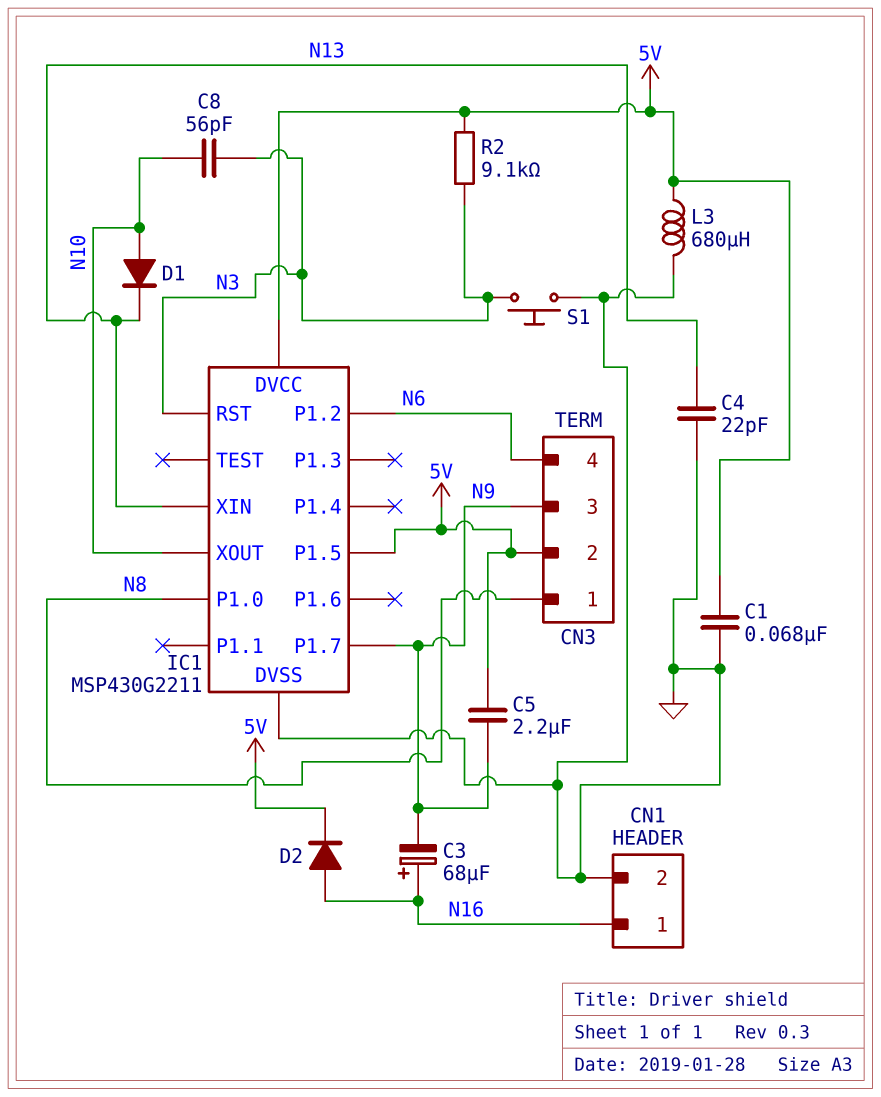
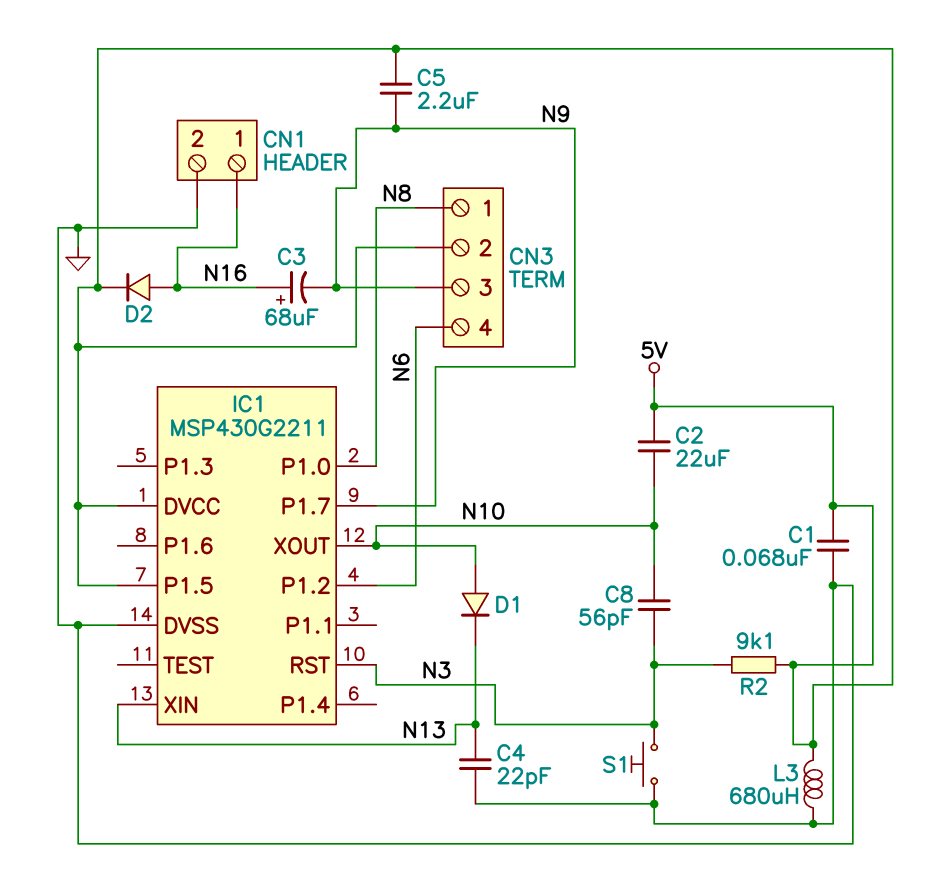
C2: none -> 22uF (5V, N10)

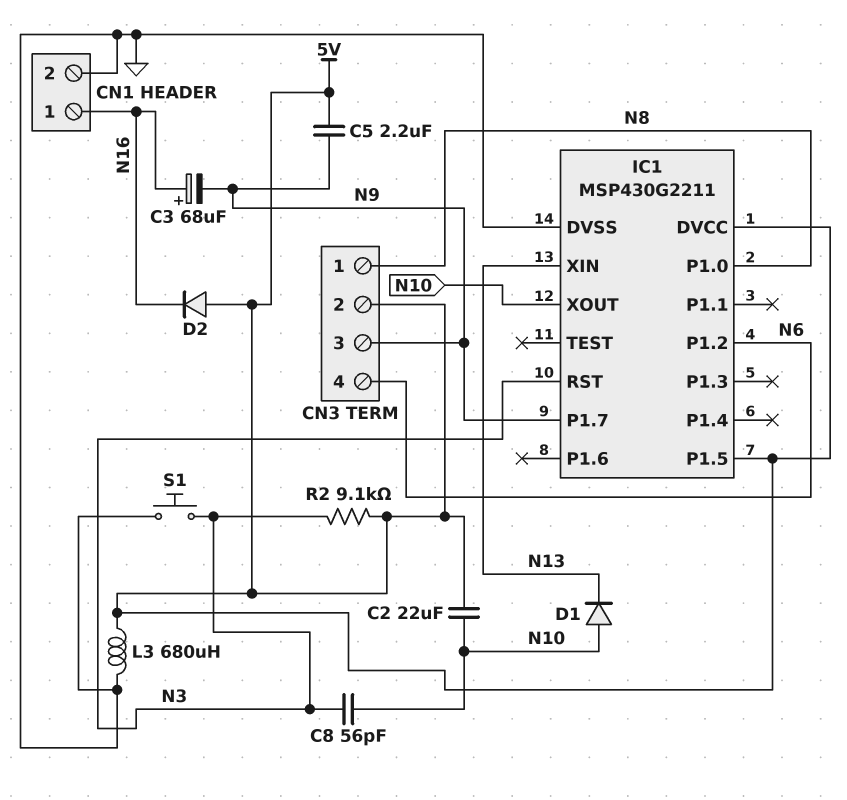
C1: 68nF (5V, GND) -> none
C4: 22pF (GND, N13) -> none
D2: diode (A N16, K 5V) -> diode (A 5V, K N16)

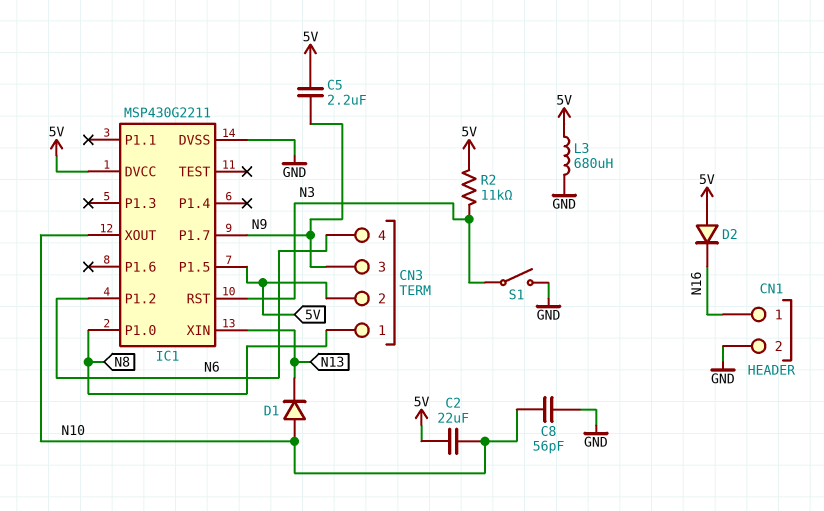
C3: 68uF (plus N16, minus N9) -> none
C8: 56pF (N3, N10) -> 56pF (GND, N10)
R2: 9.1k (5V, N3) -> 11k (5V, N3)
S1: button (GND, N3) -> switch (GND, N3)

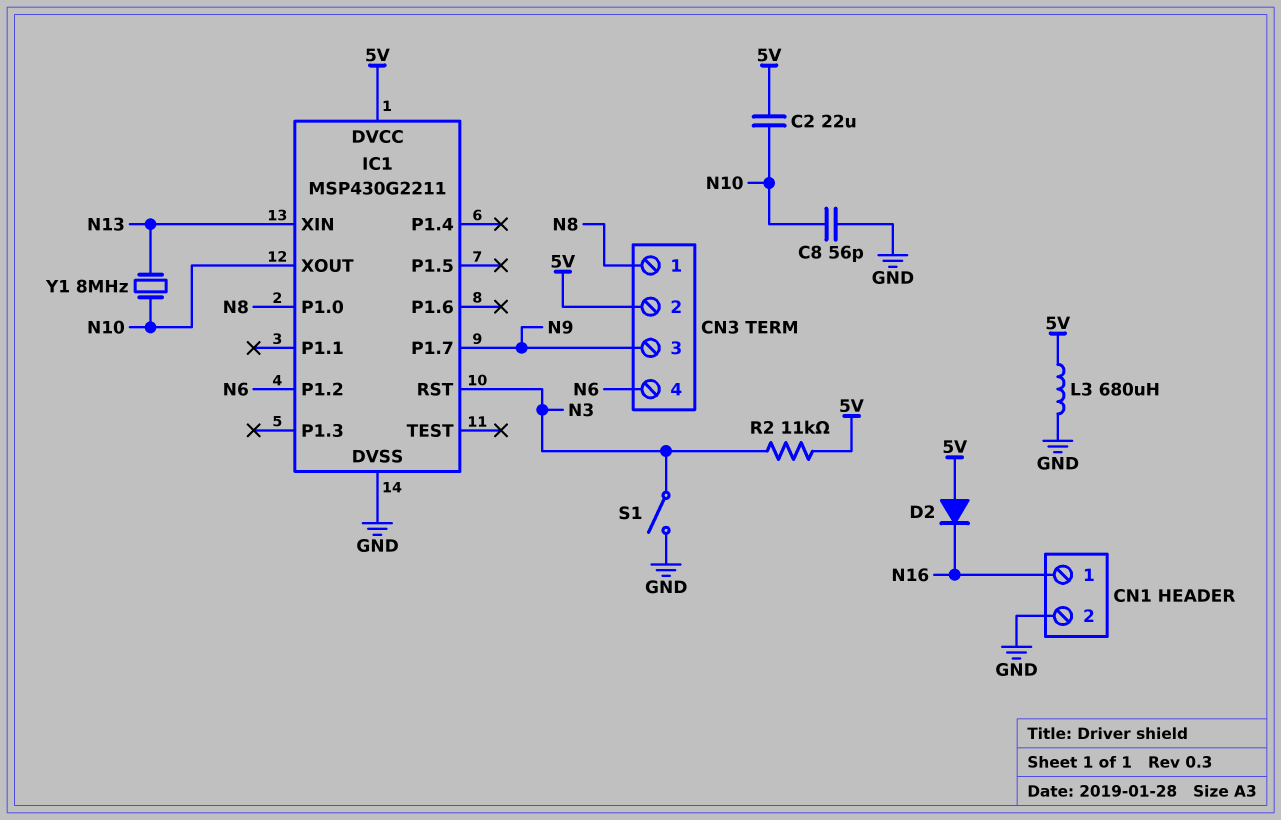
C5: 2.2uF (5V, N9) -> none
D1: diode (A N10, K N13) -> none
IC1 pin P1.5: 5V -> none
Y1: none -> 8MHz (N10, N13)

